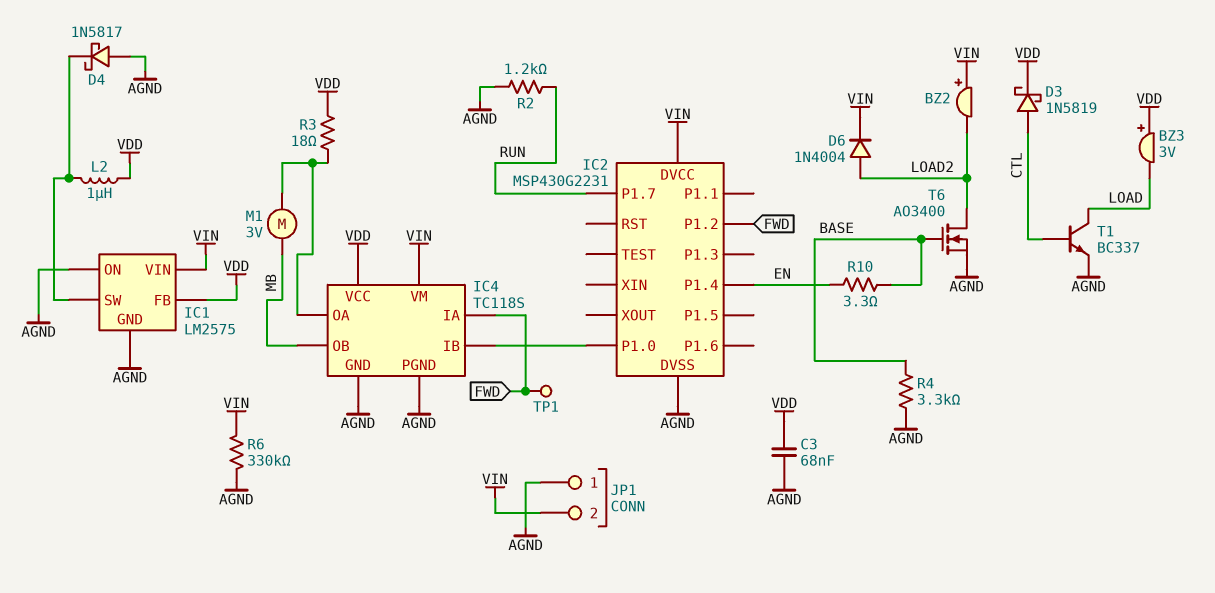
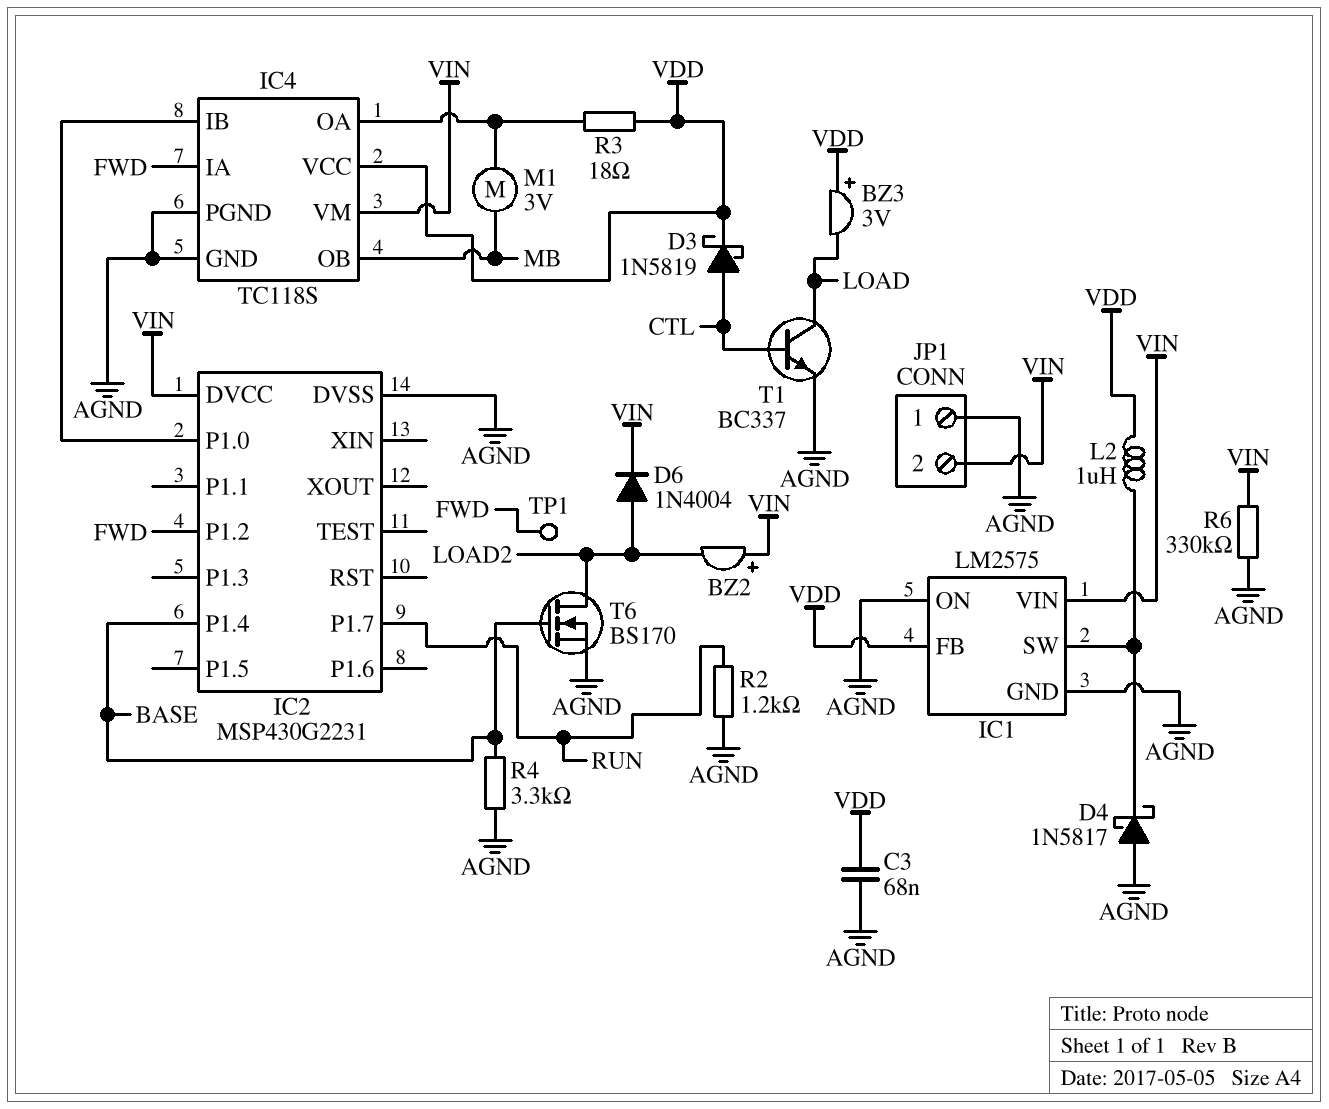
IC2 pin P1.4: EN -> BASE
R10: 3.3 (BASE, EN) -> none
T6: NMOS AO3400 (G BASE, D LOAD2, S AGND) -> NMOS BS170 (G BASE, D LOAD2, S AGND)

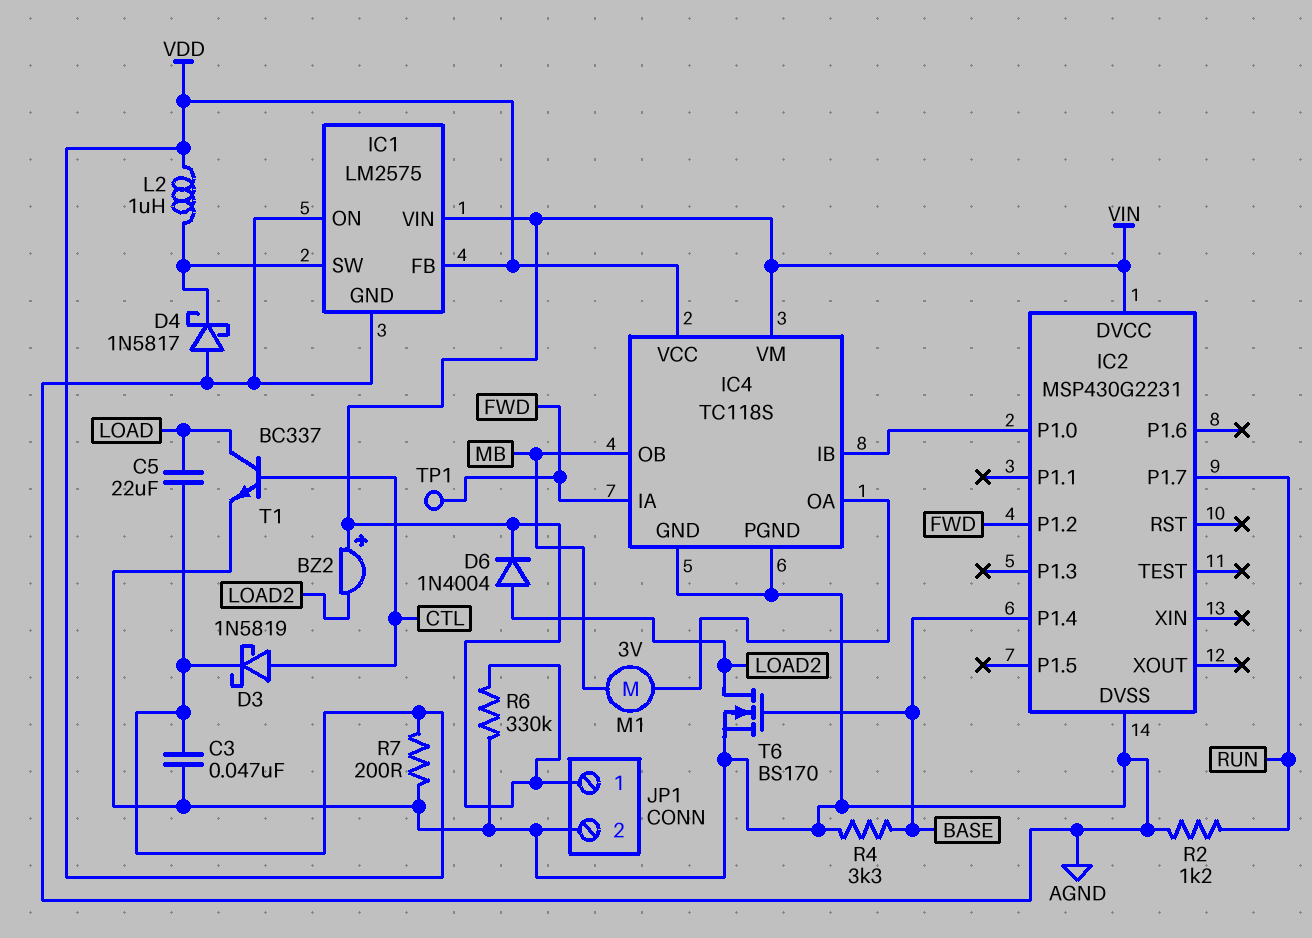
BZ3: buzzer 3V (plus VDD, minus LOAD) -> none
C3: 68nF (AGND, VDD) -> 47nF (AGND, VDD)
C5: none -> 22uF (LOAD, VDD)
JP1 pin 1: AGND -> VIN
JP1 pin 2: VIN -> AGND
R3: 18 (IC4/OA, VDD) -> none
R7: none -> 200 (AGND, VDD)

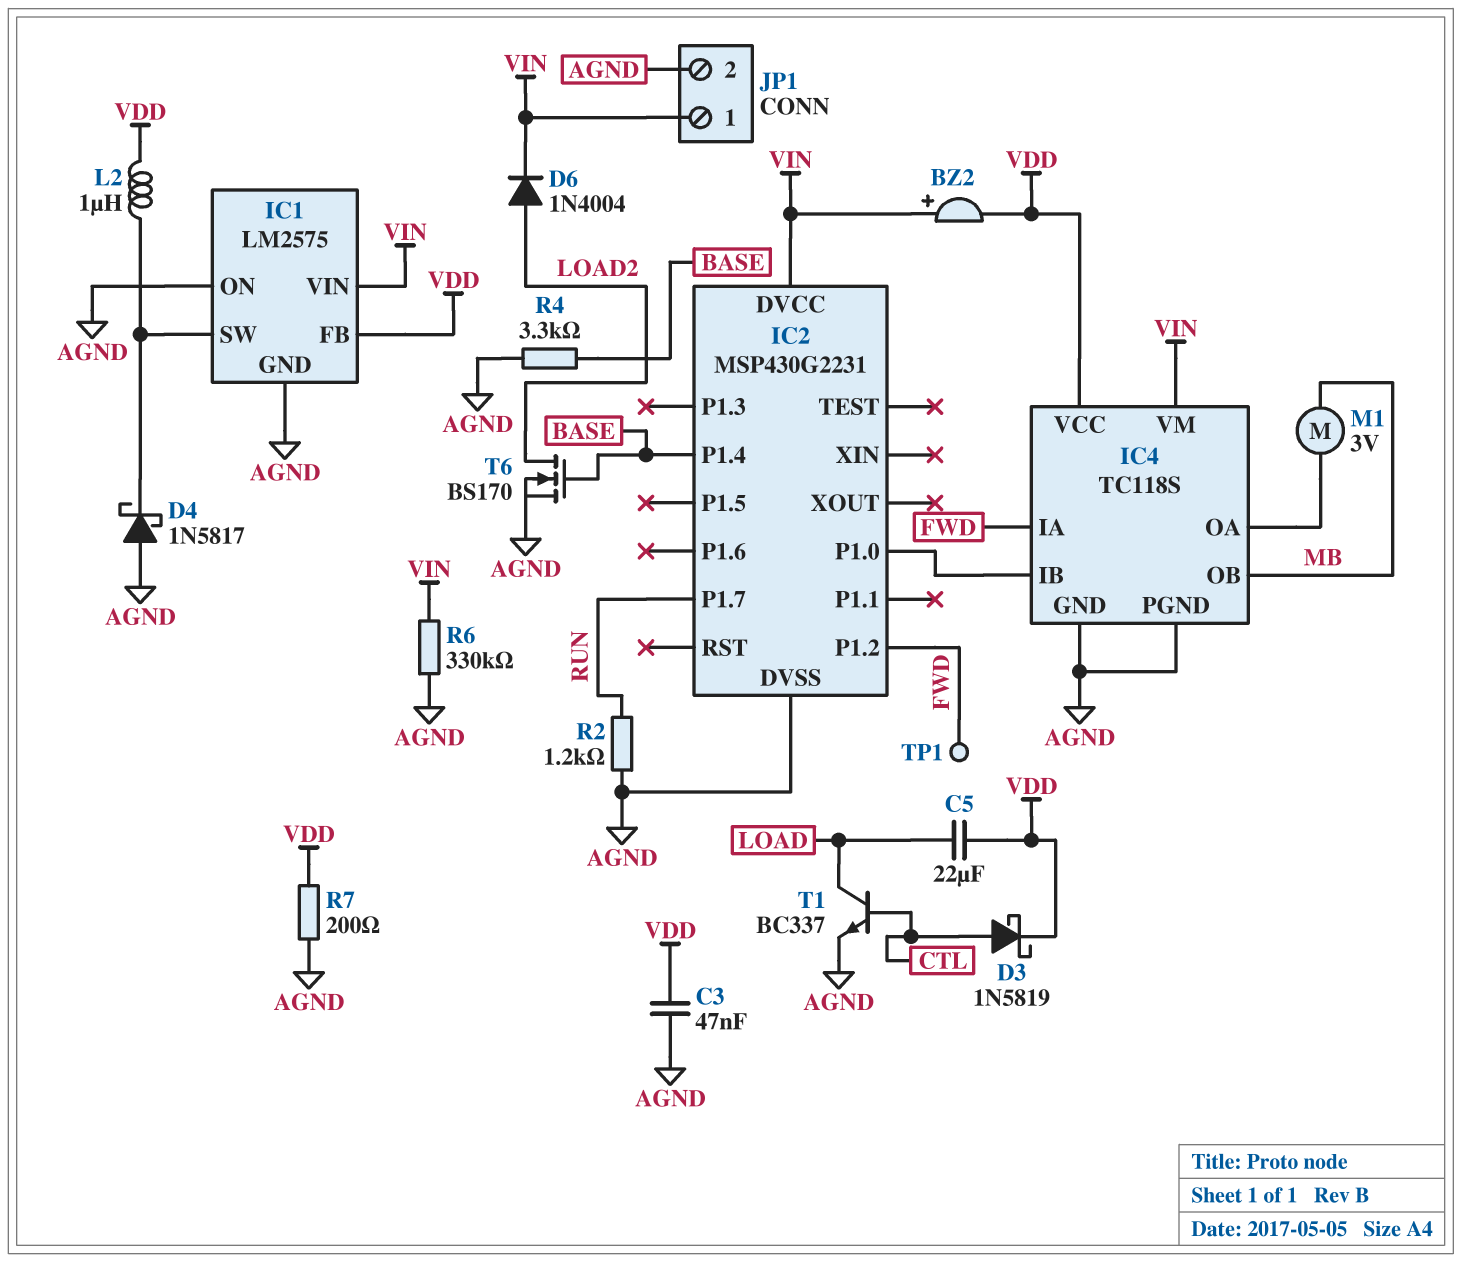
BZ2: buzzer (plus VIN, minus LOAD2) -> buzzer (plus VIN, minus VDD)

